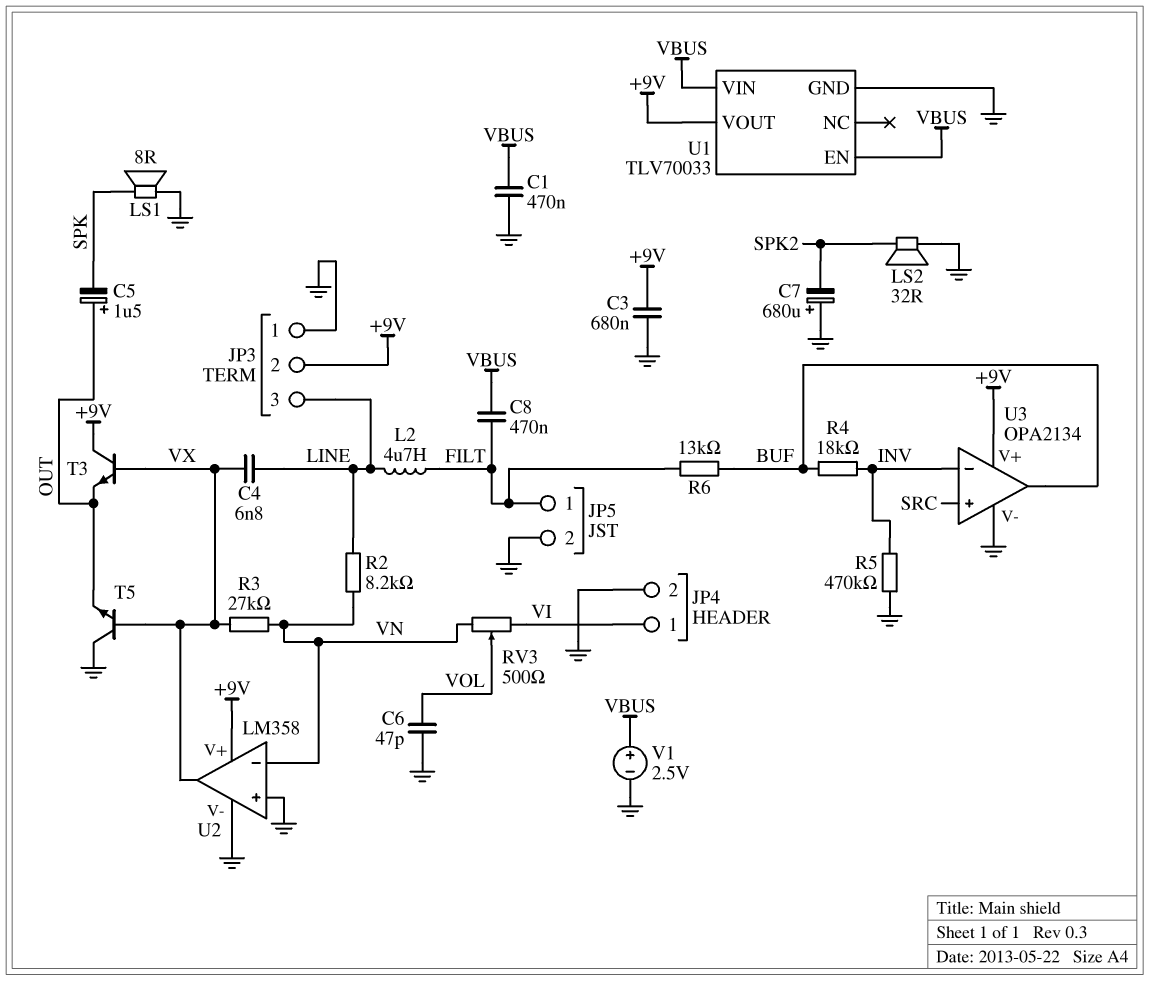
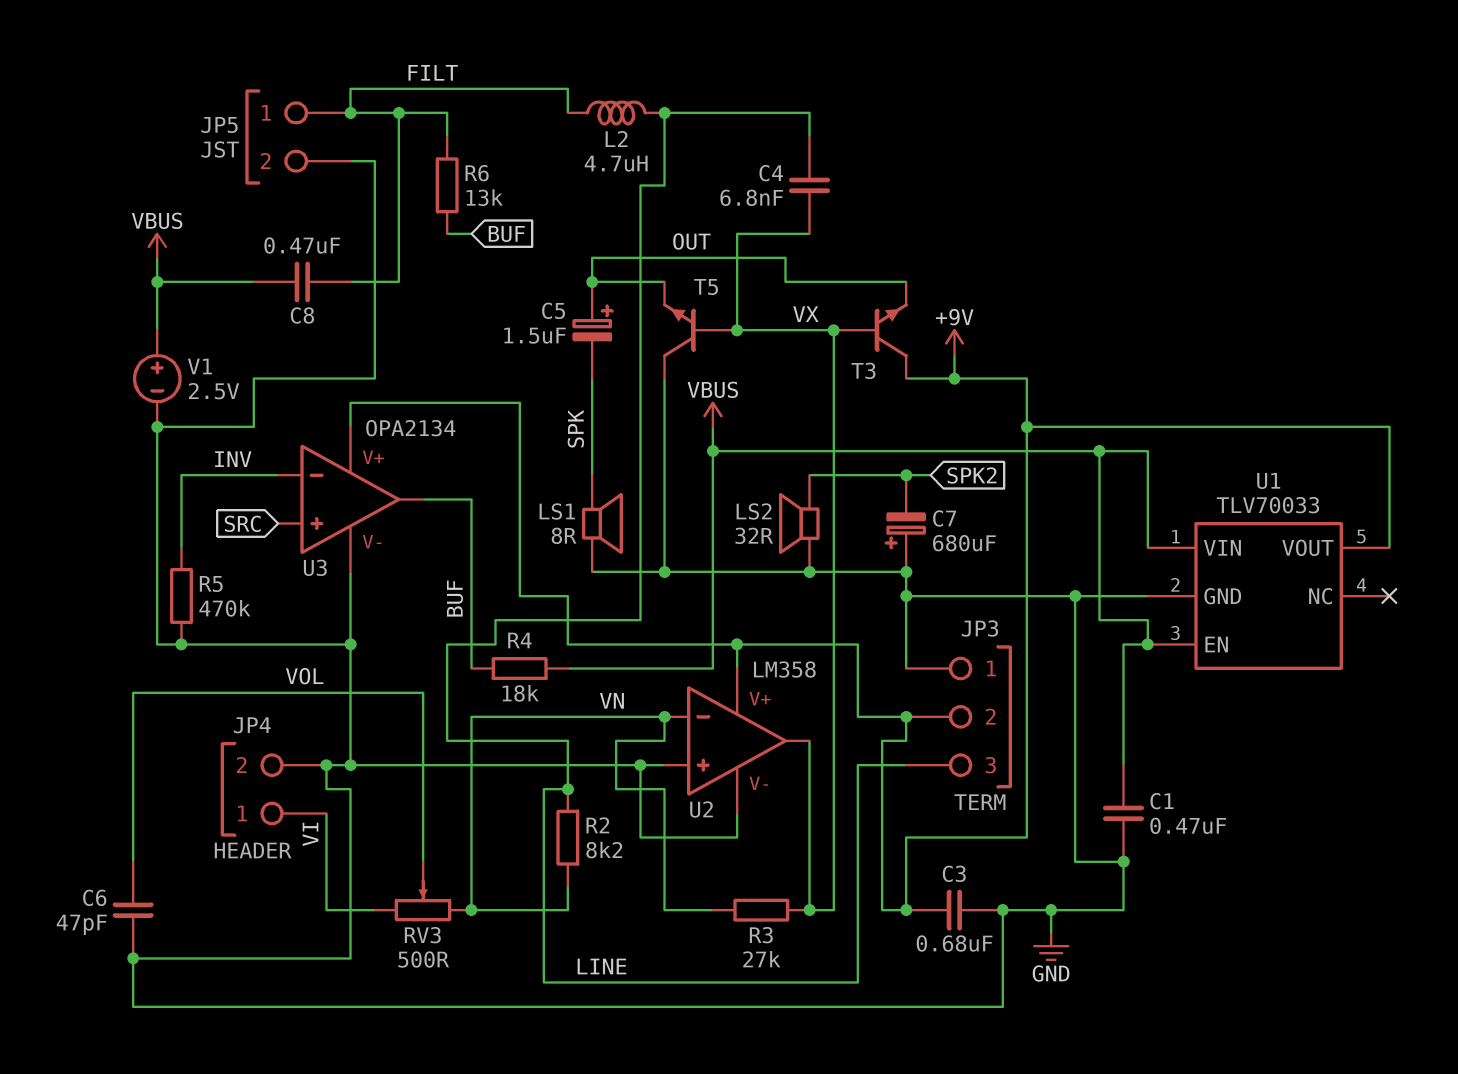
R4: 18k (BUF, INV) -> 18k (BUF, VBUS)

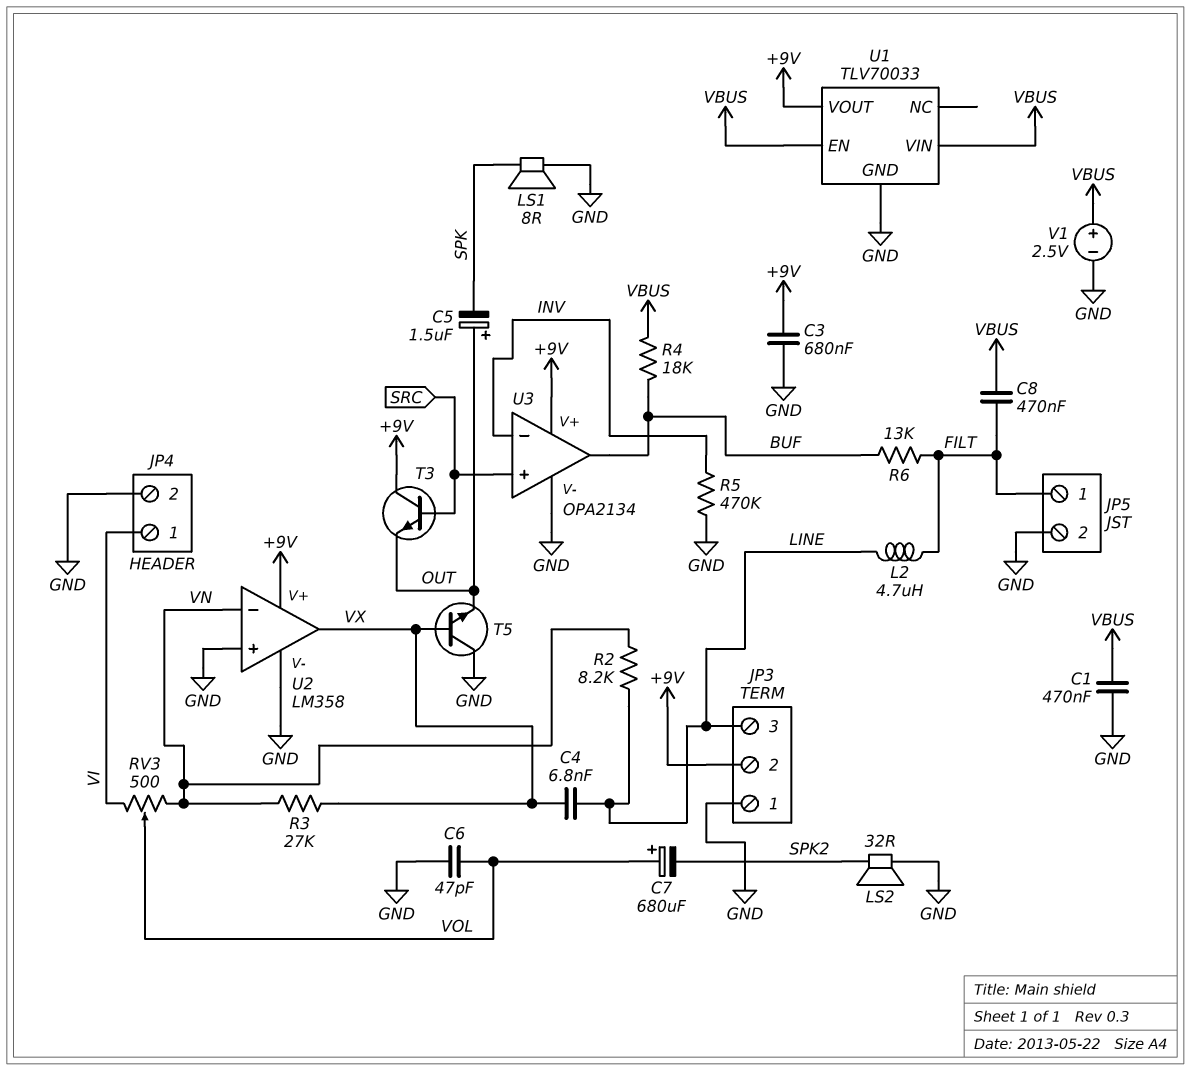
C7: 680uF (plus GND, minus SPK2) -> 680uF (plus VOL, minus SPK2)
T3: NPN (B VX, C +9V, E OUT) -> NPN (B SRC, C +9V, E OUT)

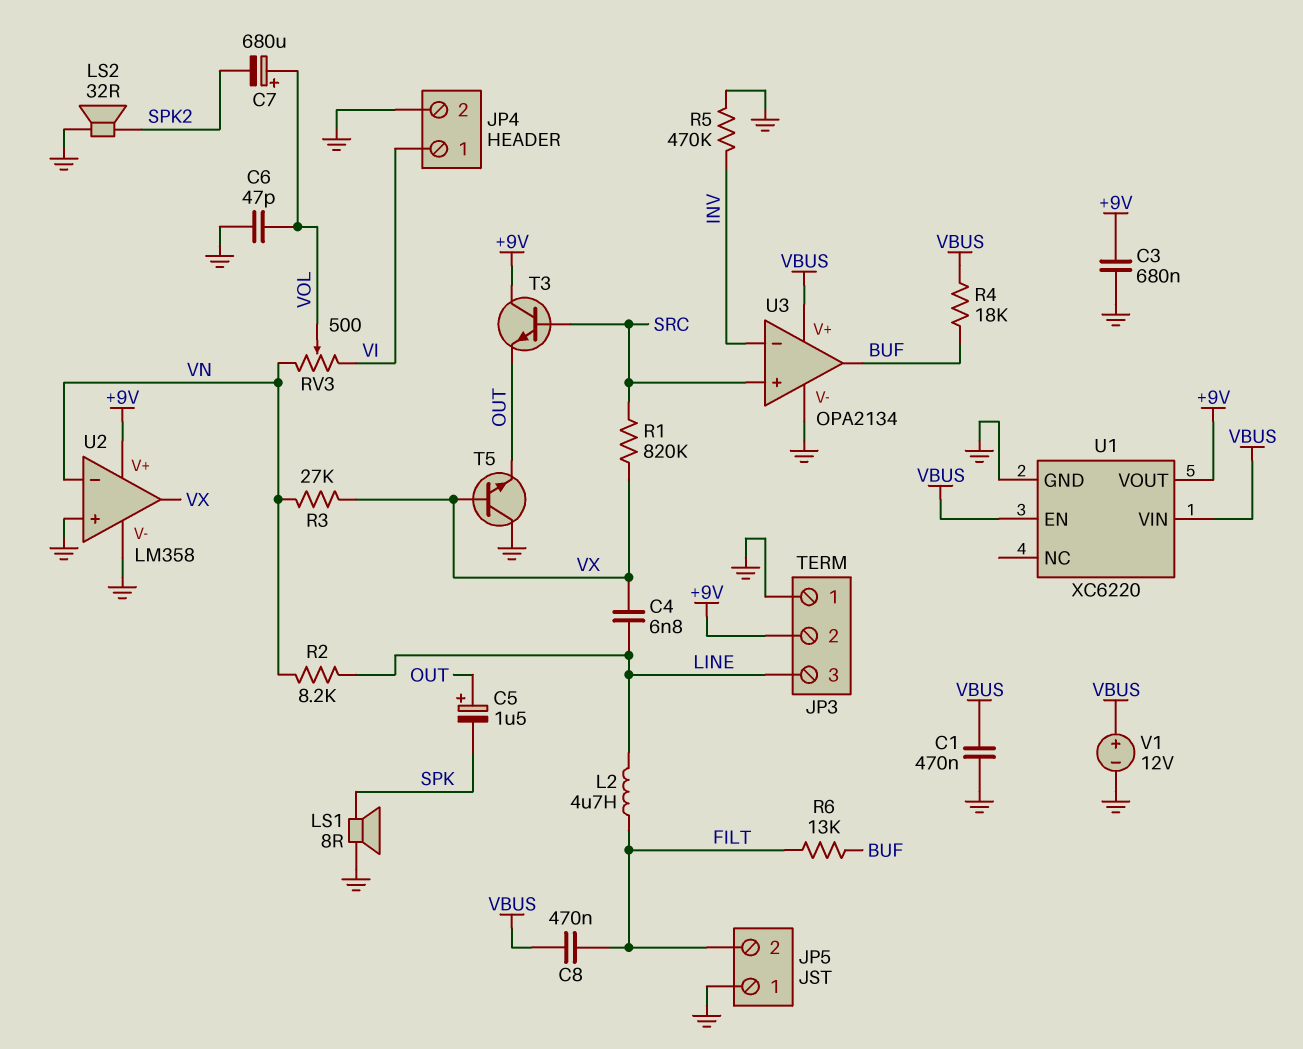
JP5 pin 1: FILT -> GND
JP5 pin 2: GND -> FILT
R1: none -> 820k (SRC, VX)
U1: TLV70033 -> XC6220
U3 pin V+: +9V -> VBUS
V1: 2.5V (plus VBUS, minus GND) -> 12V (plus VBUS, minus GND)

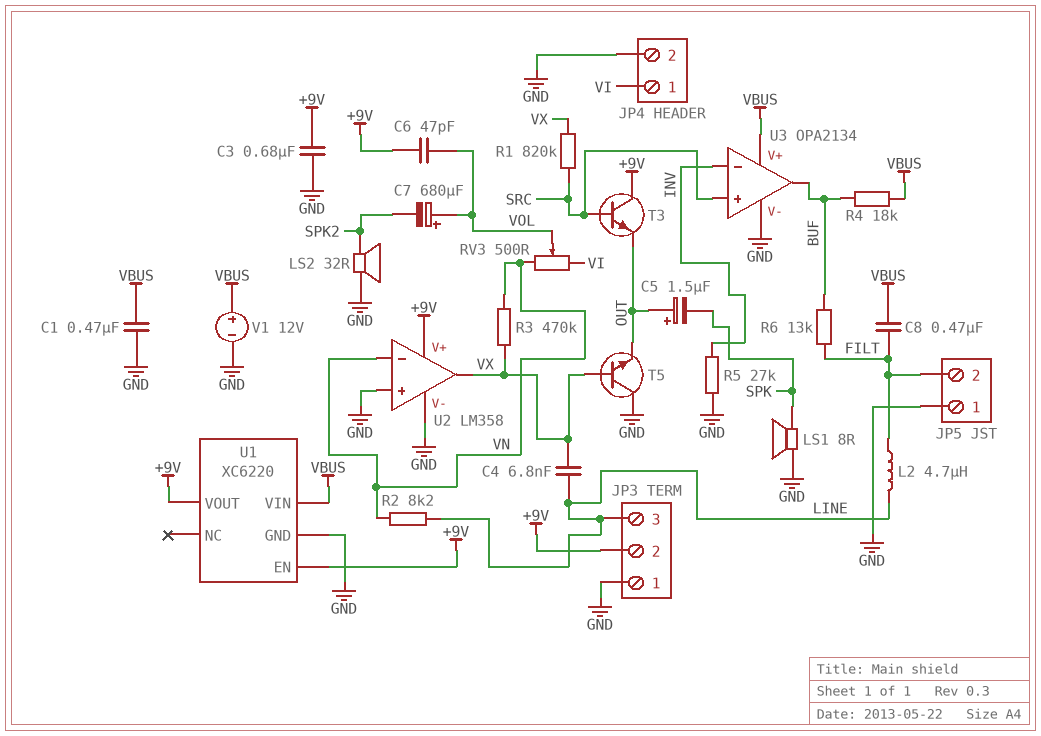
C6: 47pF (GND, VOL) -> 47pF (+9V, VOL)
R3: 27k (VN, VX) -> 470k (VN, VX)
R5: 470k (GND, INV) -> 27k (GND, INV)
U1 pin EN: VBUS -> +9V

